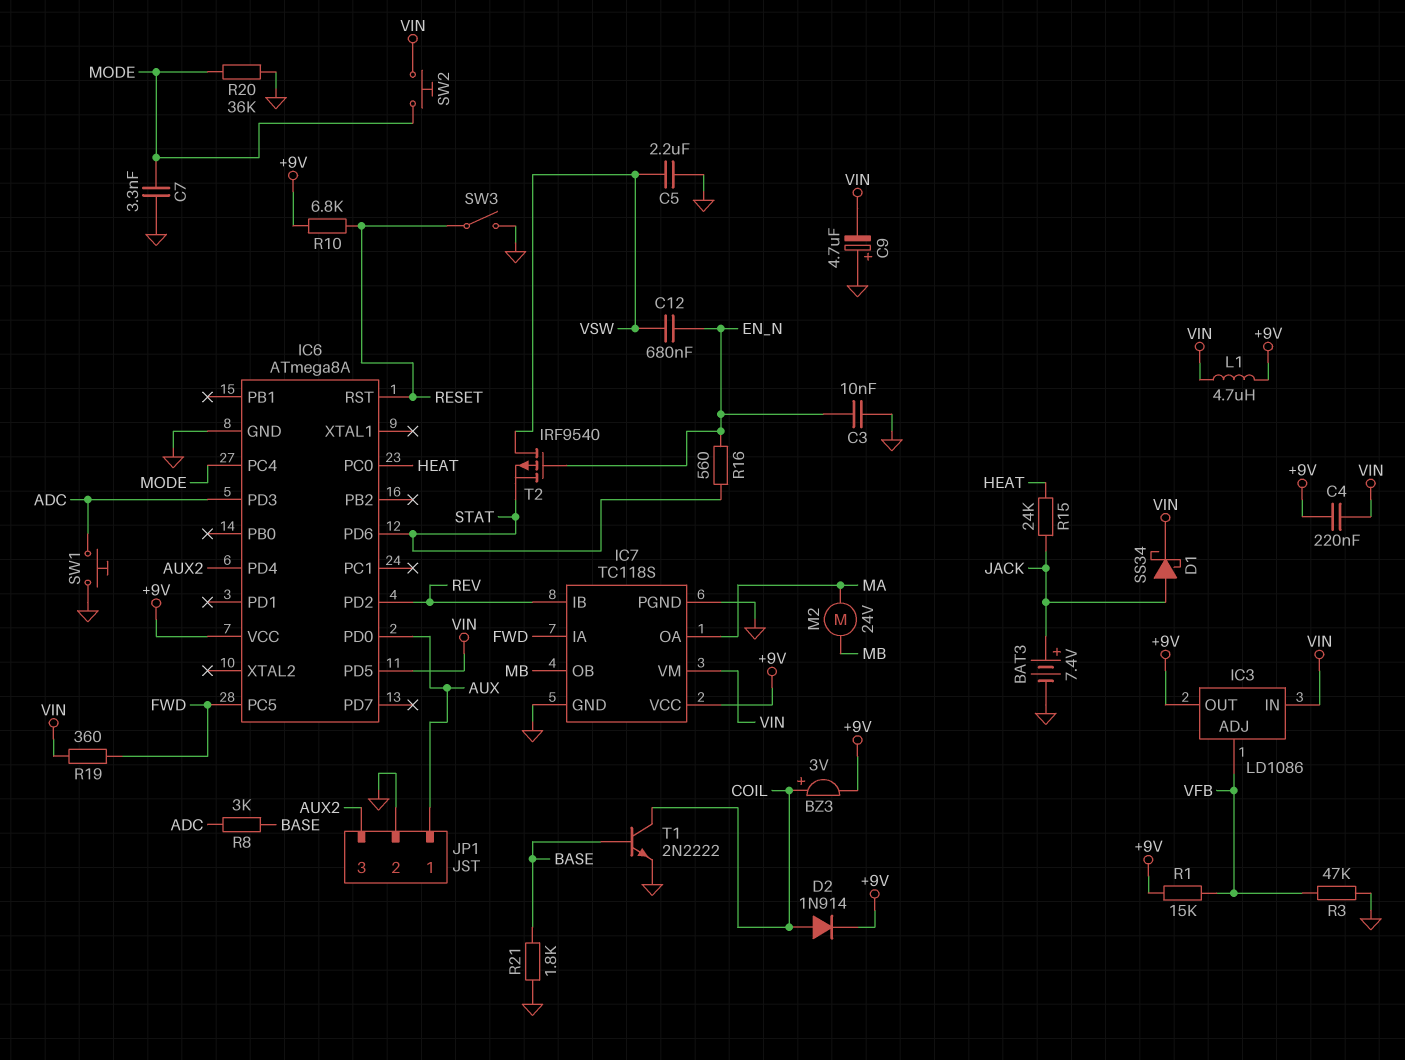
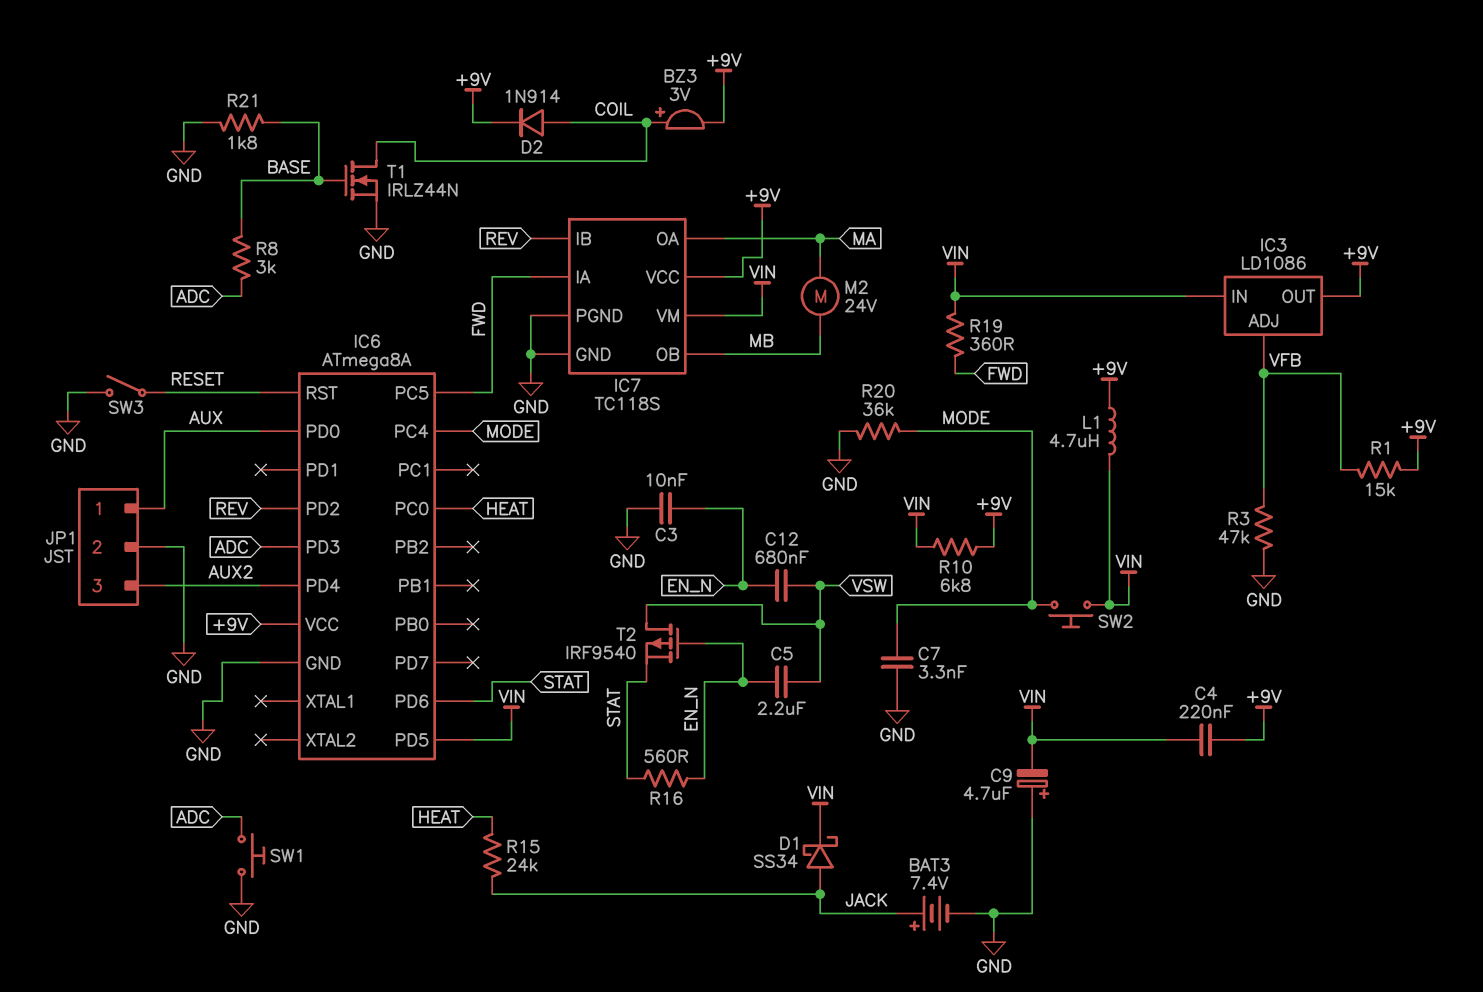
C5: 2.2uF (GND, VSW) -> 2.2uF (EN_N, VSW)
R10: 6.8k (+9V, RESET) -> 6.8k (+9V, VIN)
T1: NPN 2N2222 (B BASE, C COIL, E GND) -> NMOS IRLZ44N (G BASE, D COIL, S GND)

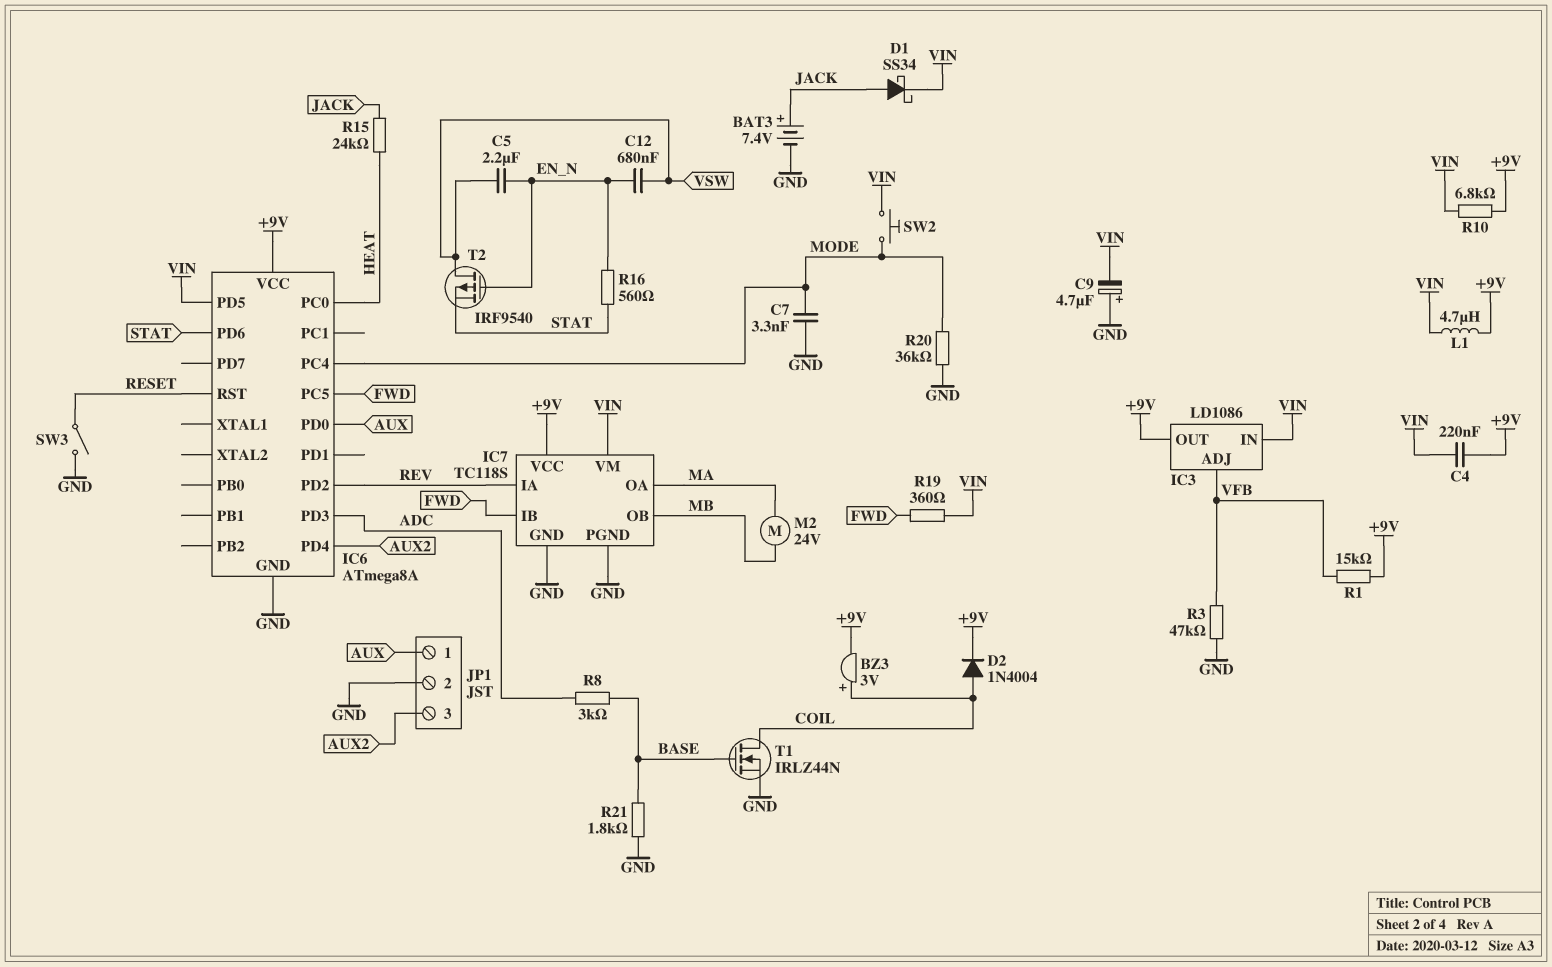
C3: 10nF (EN_N, GND) -> none
D2: diode 1N914 (A COIL, K +9V) -> diode 1N4004 (A COIL, K +9V)
IC7 pin IA: FWD -> REV
IC7 pin IB: REV -> FWD
SW1: button (ADC, GND) -> none

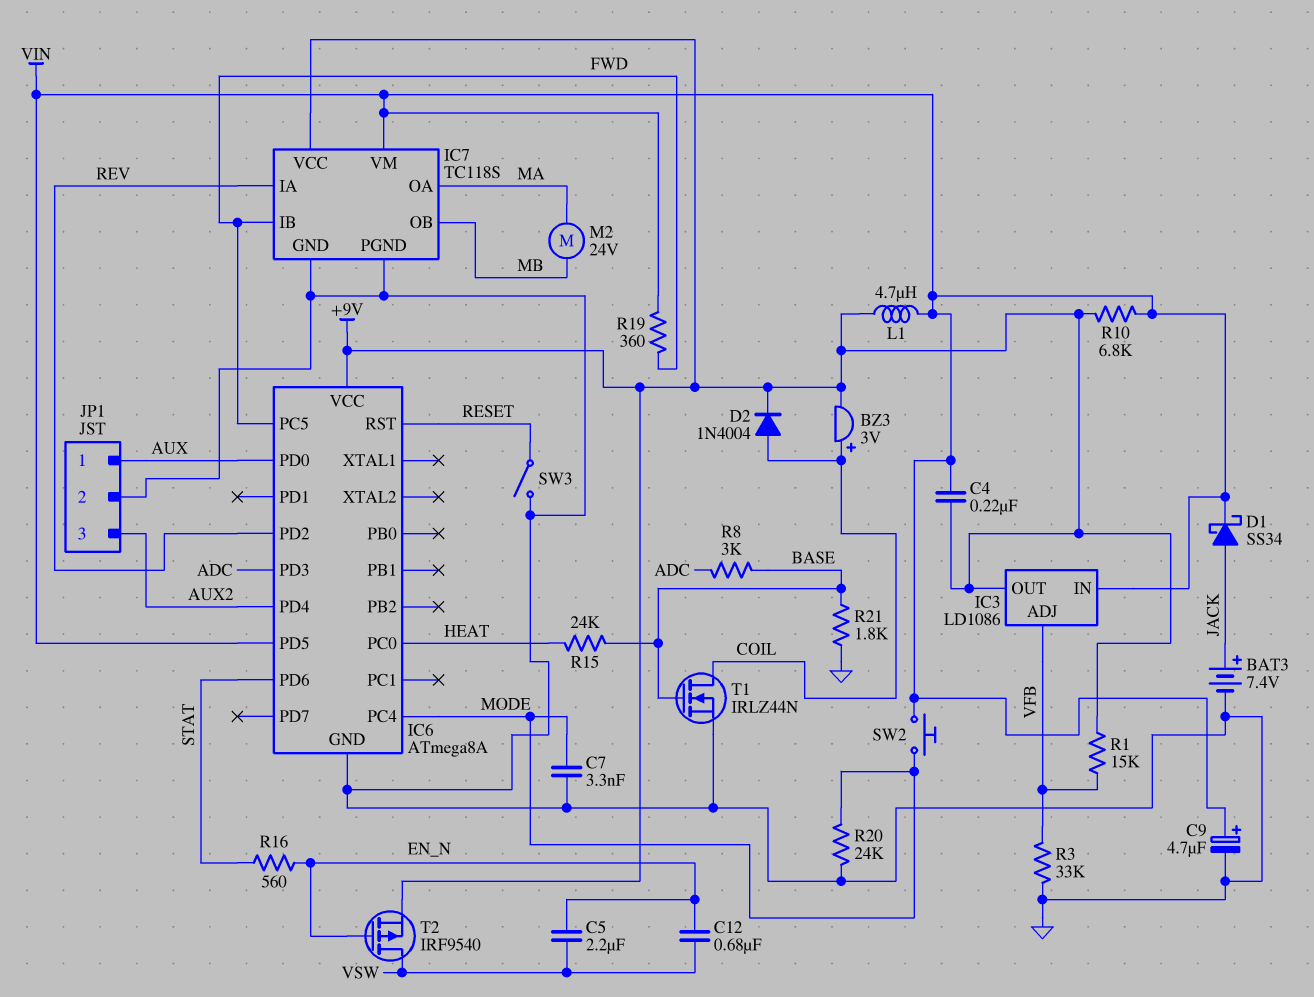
C9: 4.7uF (plus GND, minus VIN) -> 4.7uF (plus VIN, minus GND)
R3: 47k (GND, VFB) -> 33k (GND, VFB)
R15: 24k (HEAT, JACK) -> 24k (BASE, HEAT)
R20: 36k (GND, MODE) -> 24k (GND, MODE)
T2: PMOS IRF9540 (G EN_N, D VSW, S STAT) -> PMOS IRF9540 (G EN_N, D VSW, S +9V)

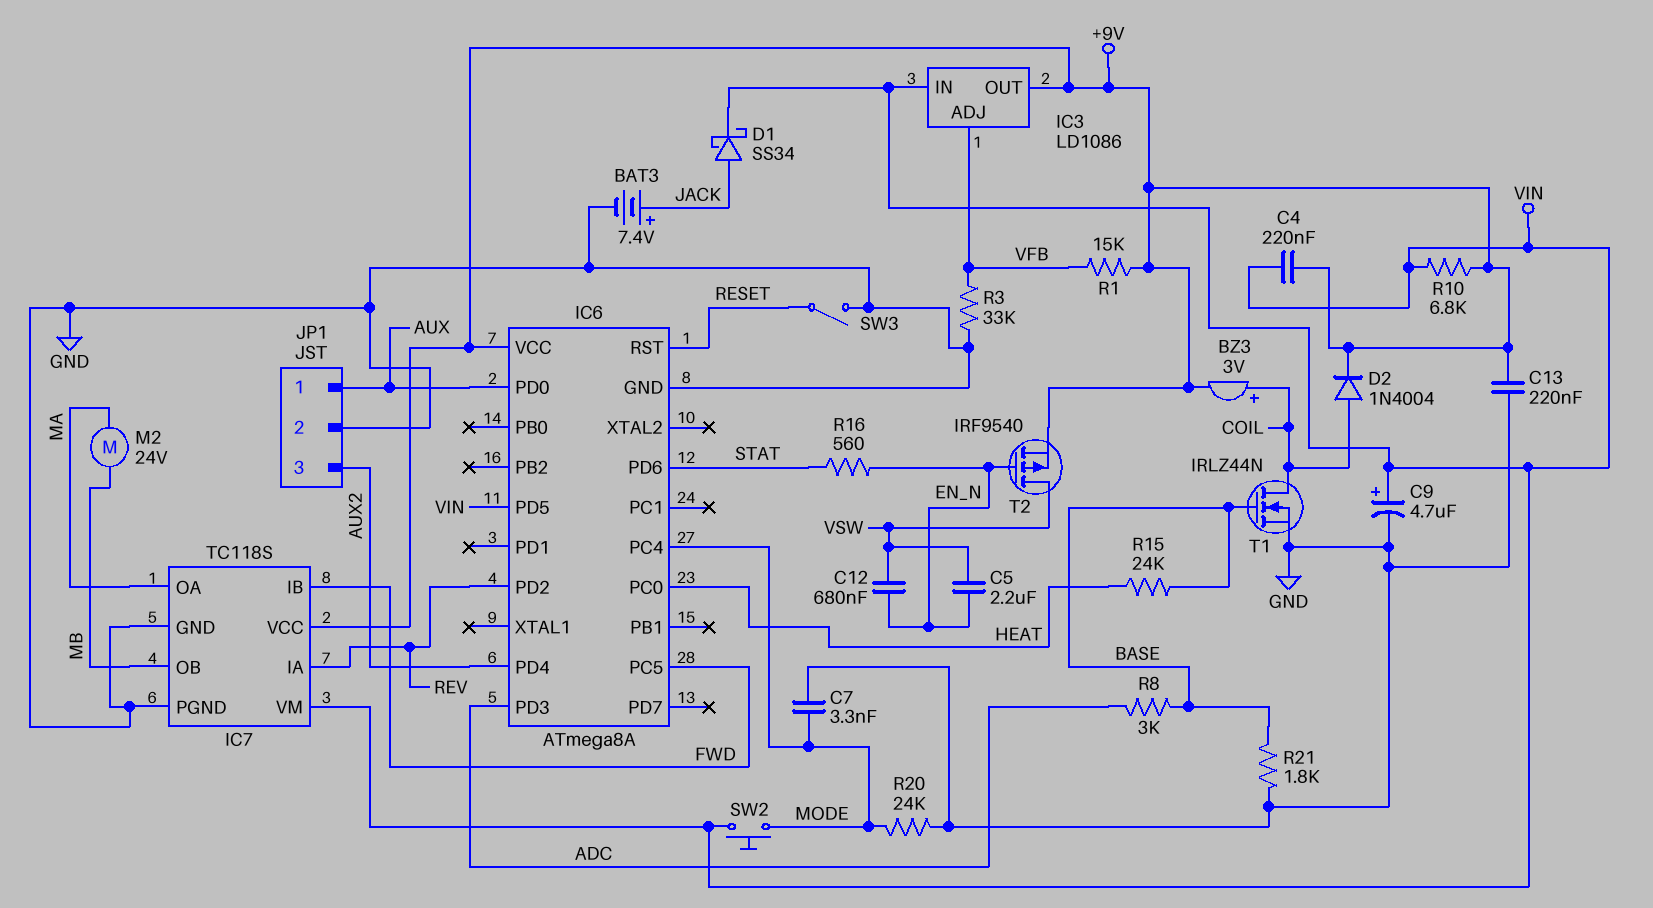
C13: none -> 220nF (+9V, GND)
L1: 4.7uH (+9V, VIN) -> none
R19: 360 (FWD, VIN) -> none

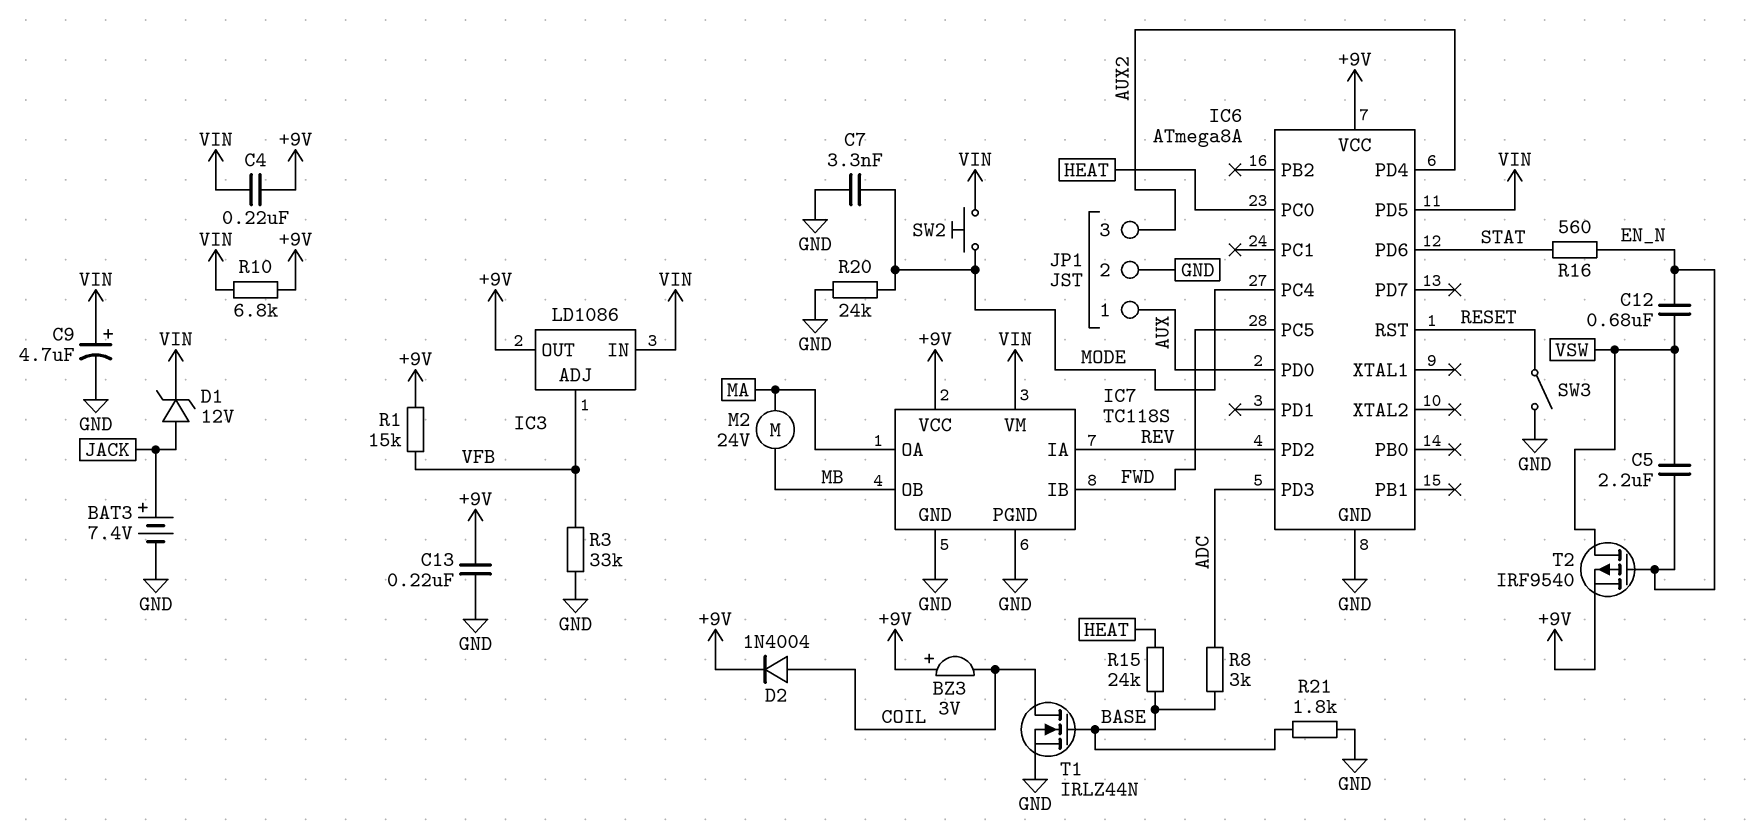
BZ3: buzzer 3V (plus COIL, minus +9V) -> buzzer 3V (plus +9V, minus COIL)
D1: schottky SS34 (A JACK, K VIN) -> zener 12V (A JACK, K VIN)

